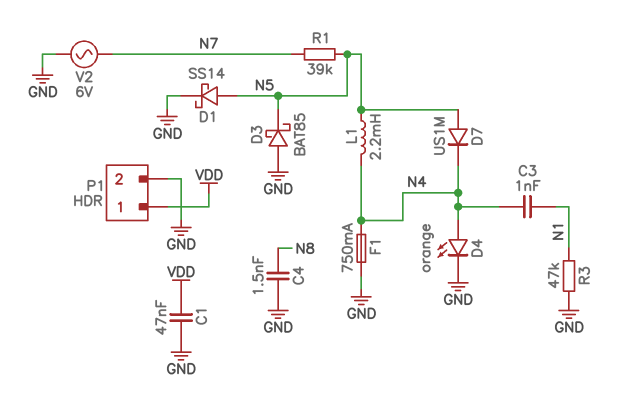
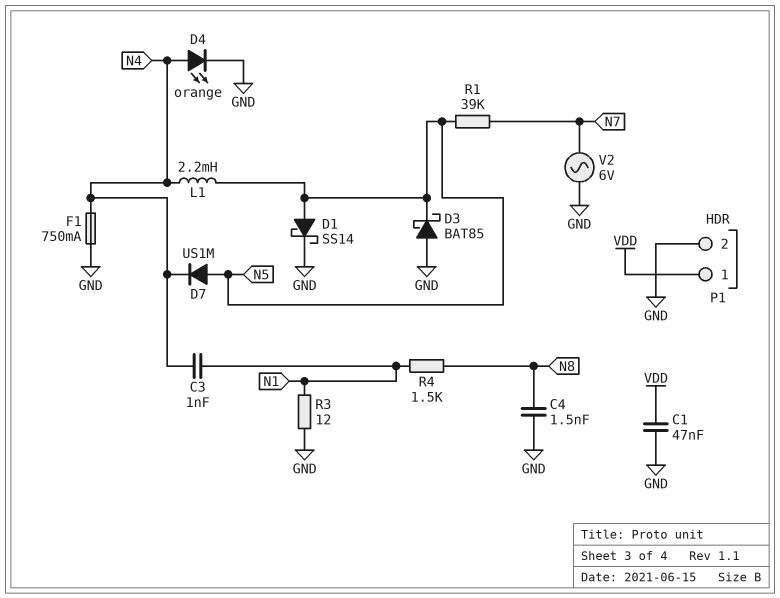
R3: 47k (GND, N1) -> 12 (GND, N1)
R4: none -> 1.5k (N1, N8)

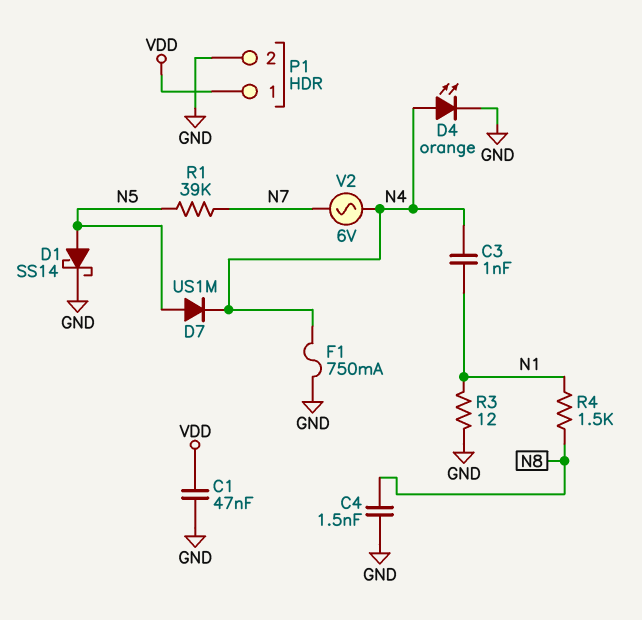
D3: schottky BAT85 (A GND, K N5) -> none
L1: 2.2mH (N4, N5) -> none
V2: AC 6V (GND, N7) -> AC 6V (N4, N7)

